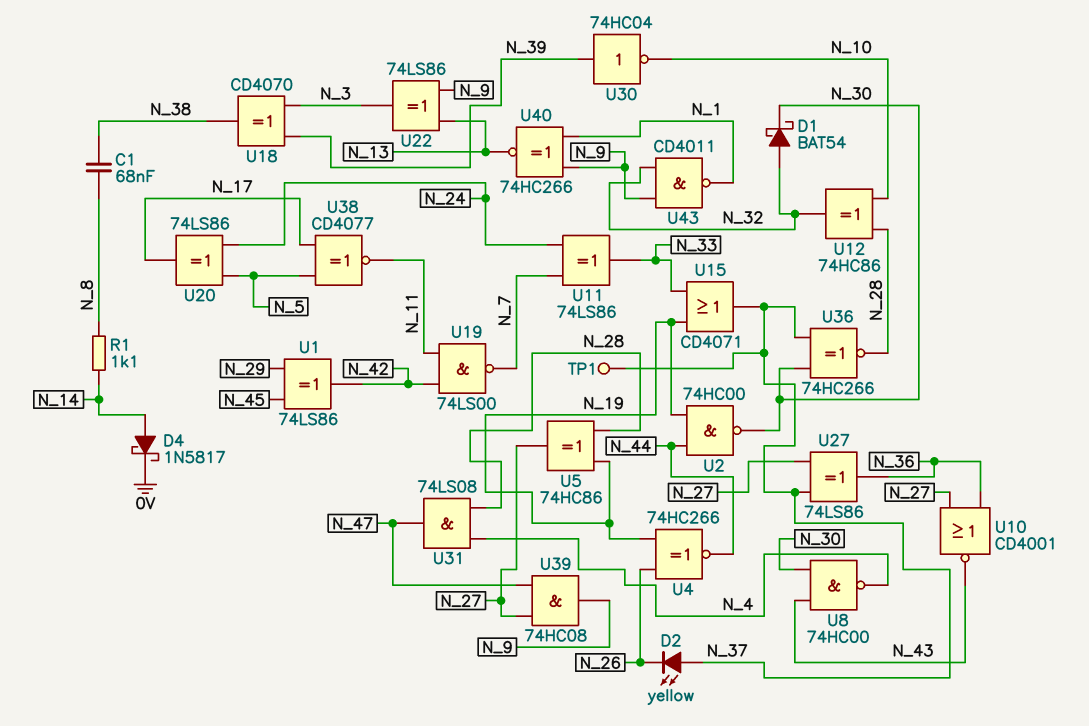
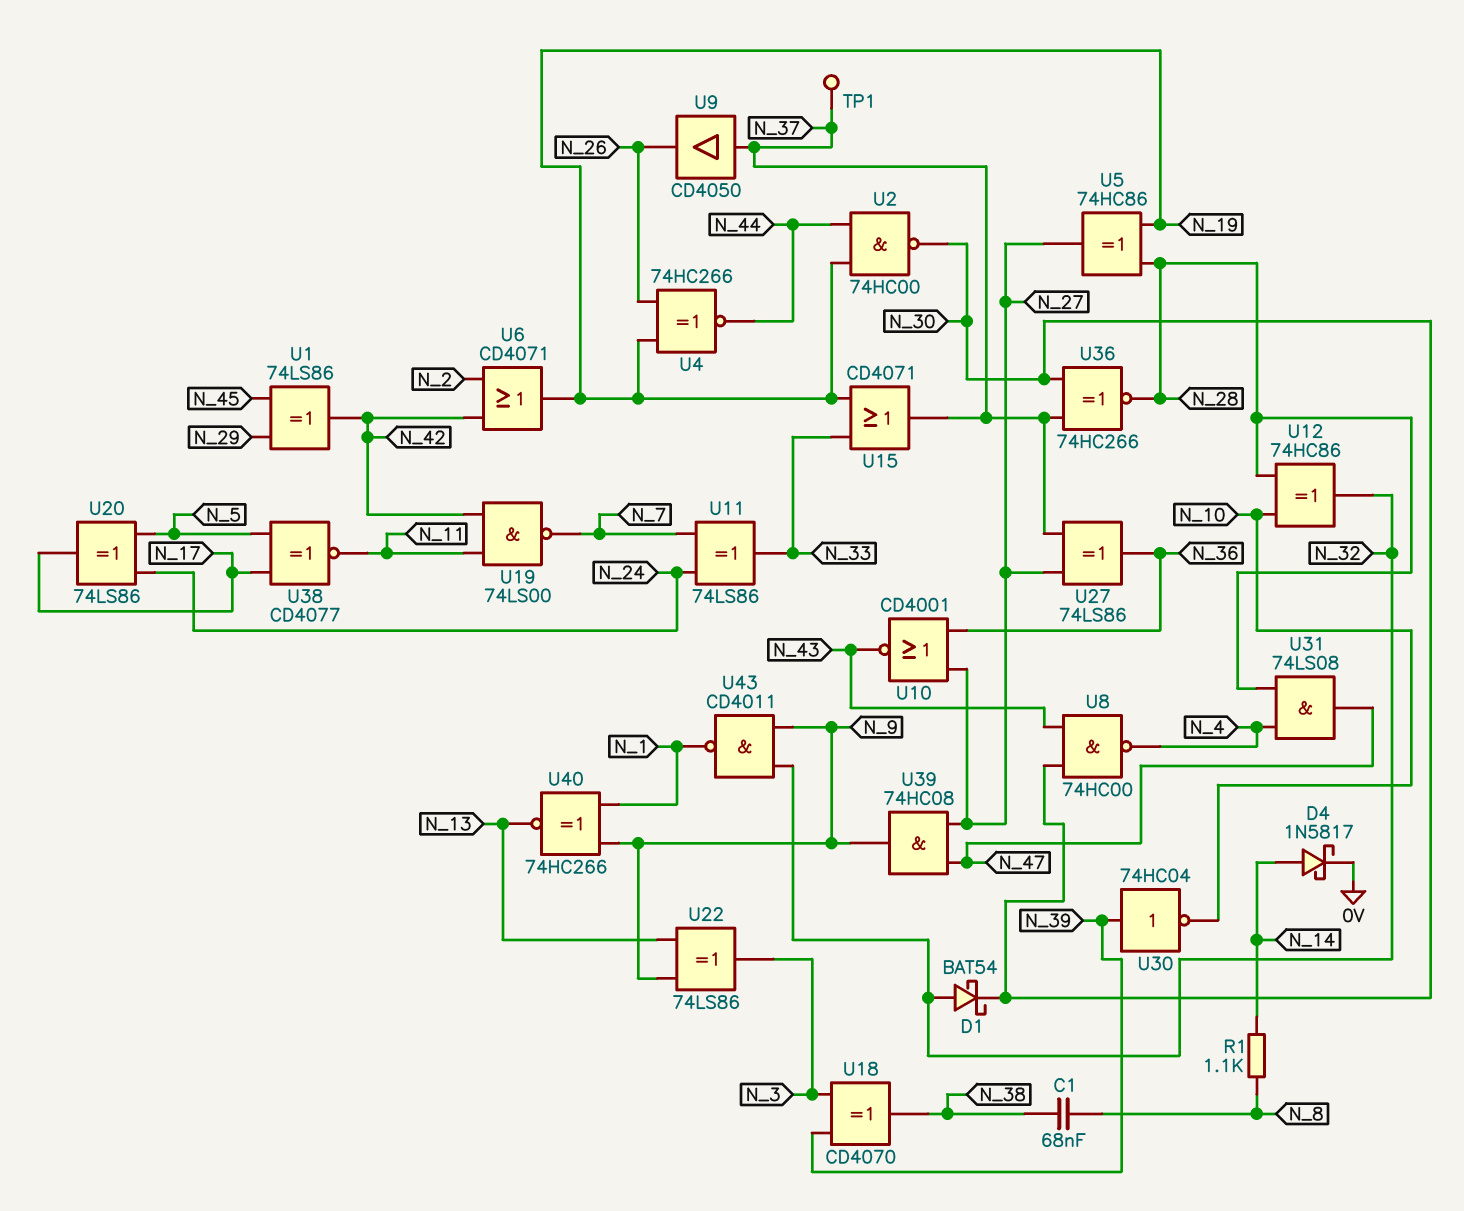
D2: LED yellow (A N_37, K N_26) -> none
U6: none -> OR CD4071 (in N_2, in N_42, out N_19)
U9: none -> buffer CD4050 (in N_37, out N_26)

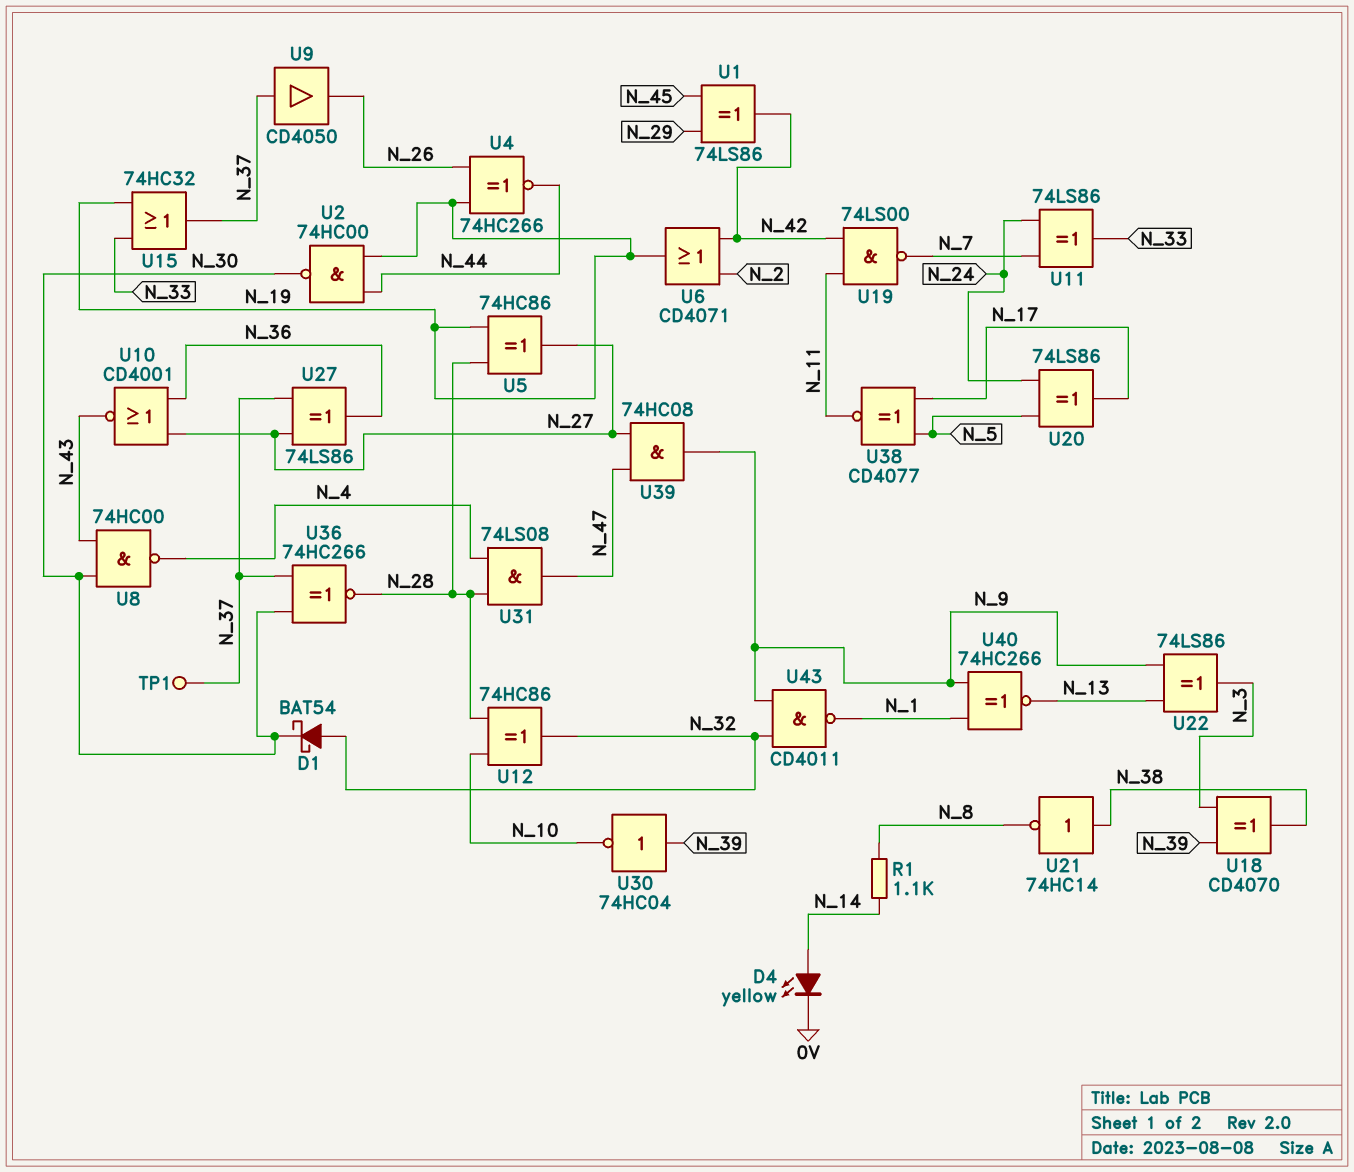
C1: 68nF (N_8, N_38) -> none
D4: schottky 1N5817 (A N_14, K 0V) -> LED yellow (A N_14, K 0V)
U15: OR CD4071 (in N_19, in N_33, out N_37) -> OR 74HC32 (in N_19, in N_33, out N_37)
U21: none -> NOT 74HC14 (in N_38, out N_8)

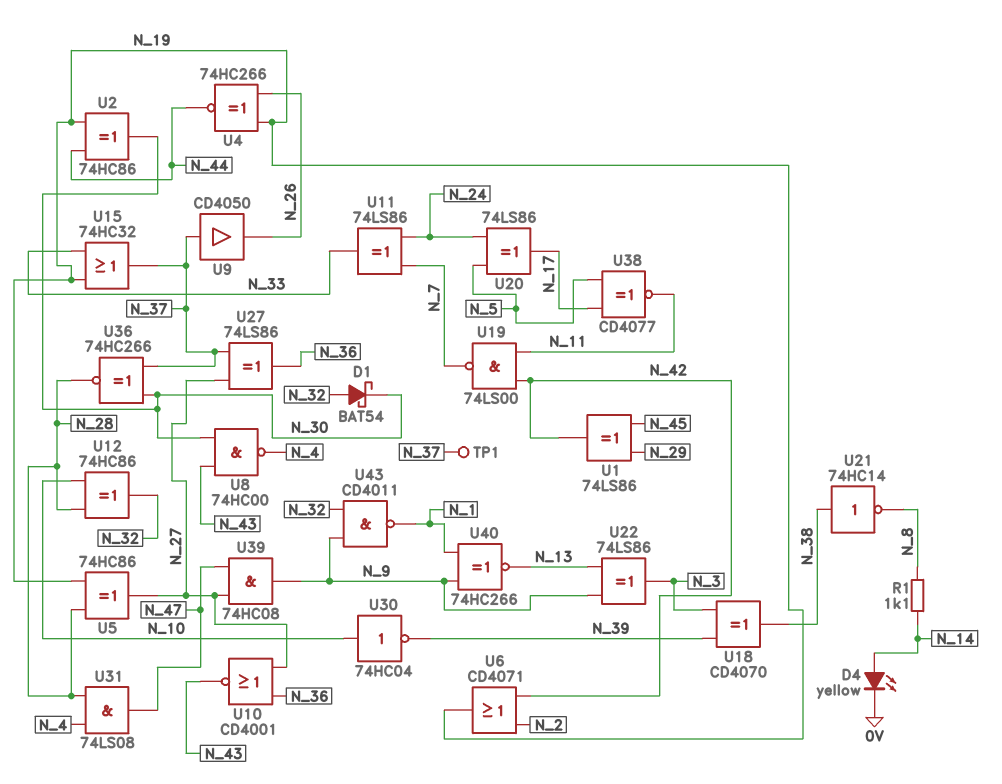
U2: NAND 74HC00 (in N_19, in N_44, out N_30) -> XOR 74HC86 (in N_19, in N_44, out N_30)
U30: NOT 74HC04 (in N_39, out N_10) -> NOT 74HC04 (in N_10, out N_39)

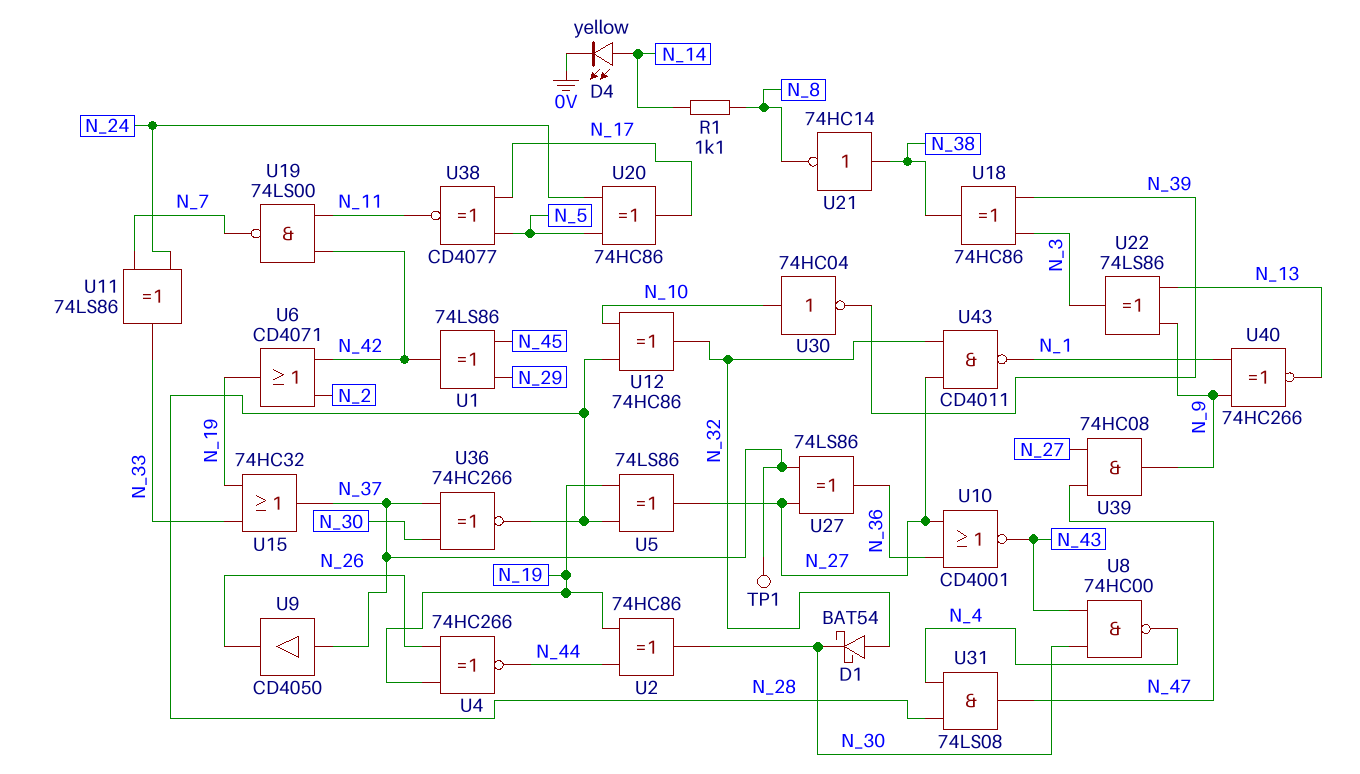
U5: XOR 74HC86 (in N_19, in N_28, out N_27) -> XOR 74LS86 (in N_19, in N_28, out N_27)
U18: XOR CD4070 (in N_3, in N_39, out N_38) -> XOR 74HC86 (in N_3, in N_39, out N_38)
U20: XOR 74LS86 (in N_5, in N_24, out N_17) -> XOR 74HC86 (in N_5, in N_24, out N_17)
U43: NAND CD4011 (in N_9, in N_32, out N_1) -> NAND CD4011 (in N_27, in N_32, out N_1)

